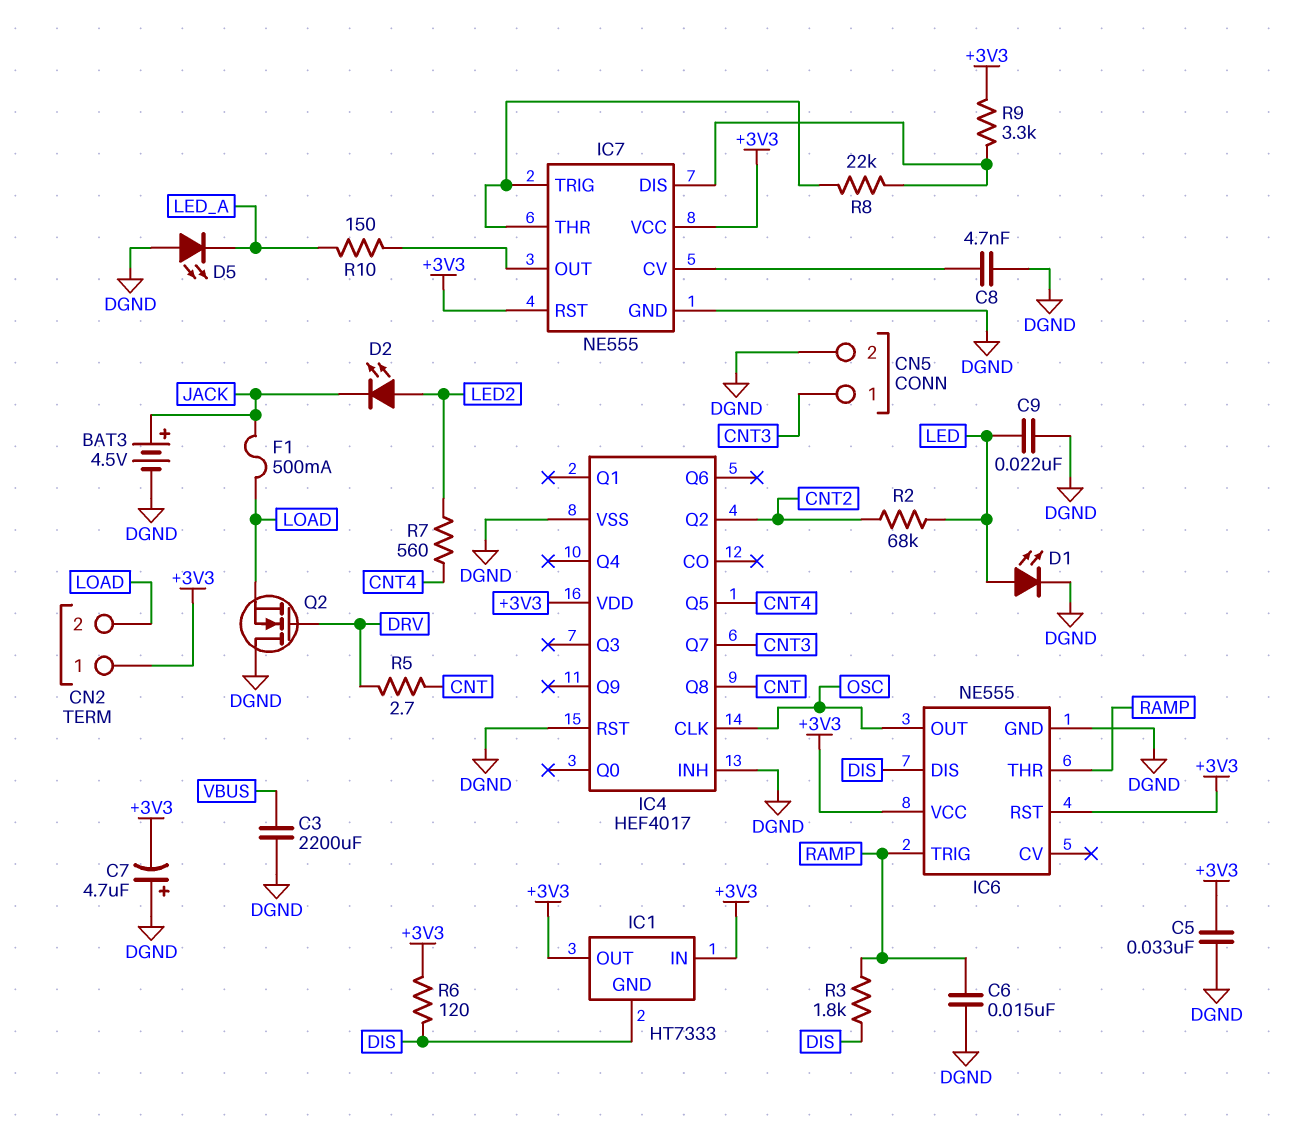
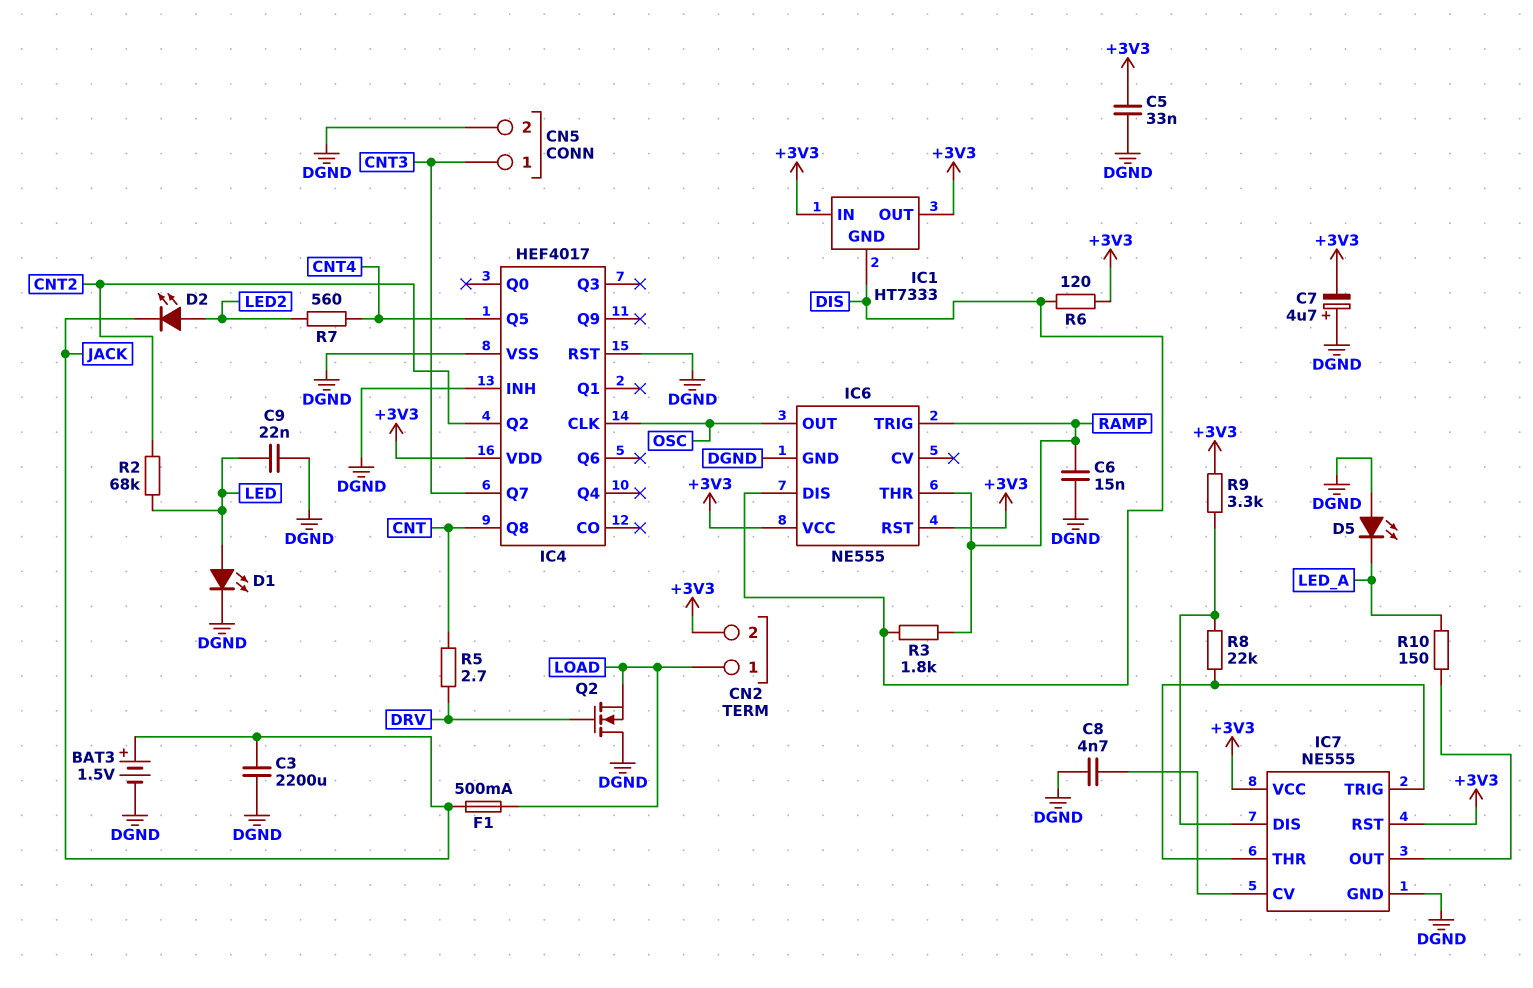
BAT3: 4.5V (plus JACK, minus DGND) -> 1.5V (plus JACK, minus DGND)
C3: 2200uF (DGND, VBUS) -> 2200uF (DGND, JACK)
CN2 pin 1: +3V3 -> LOAD
CN2 pin 2: LOAD -> +3V3

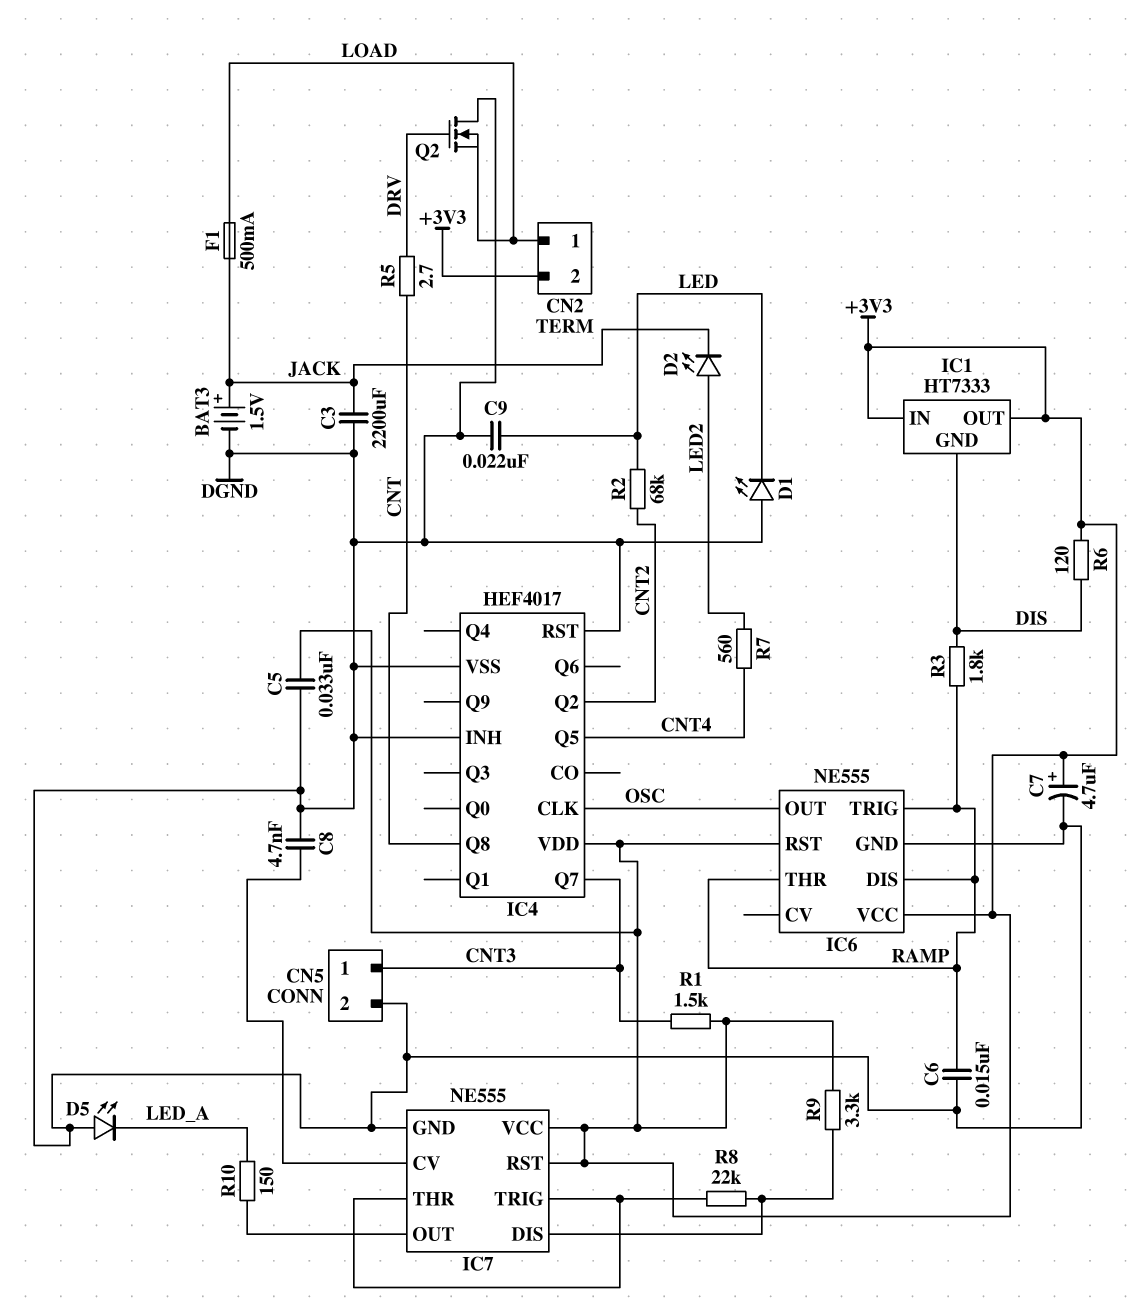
C7: 4.7uF (plus DGND, minus +3V3) -> 4.7uF (plus +3V3, minus DGND)
D1: LED (A LED, K DGND) -> LED (A DGND, K LED)
IC6 pin DIS: DIS -> RAMP
R1: none -> 1.5k (+3V3, CNT3)

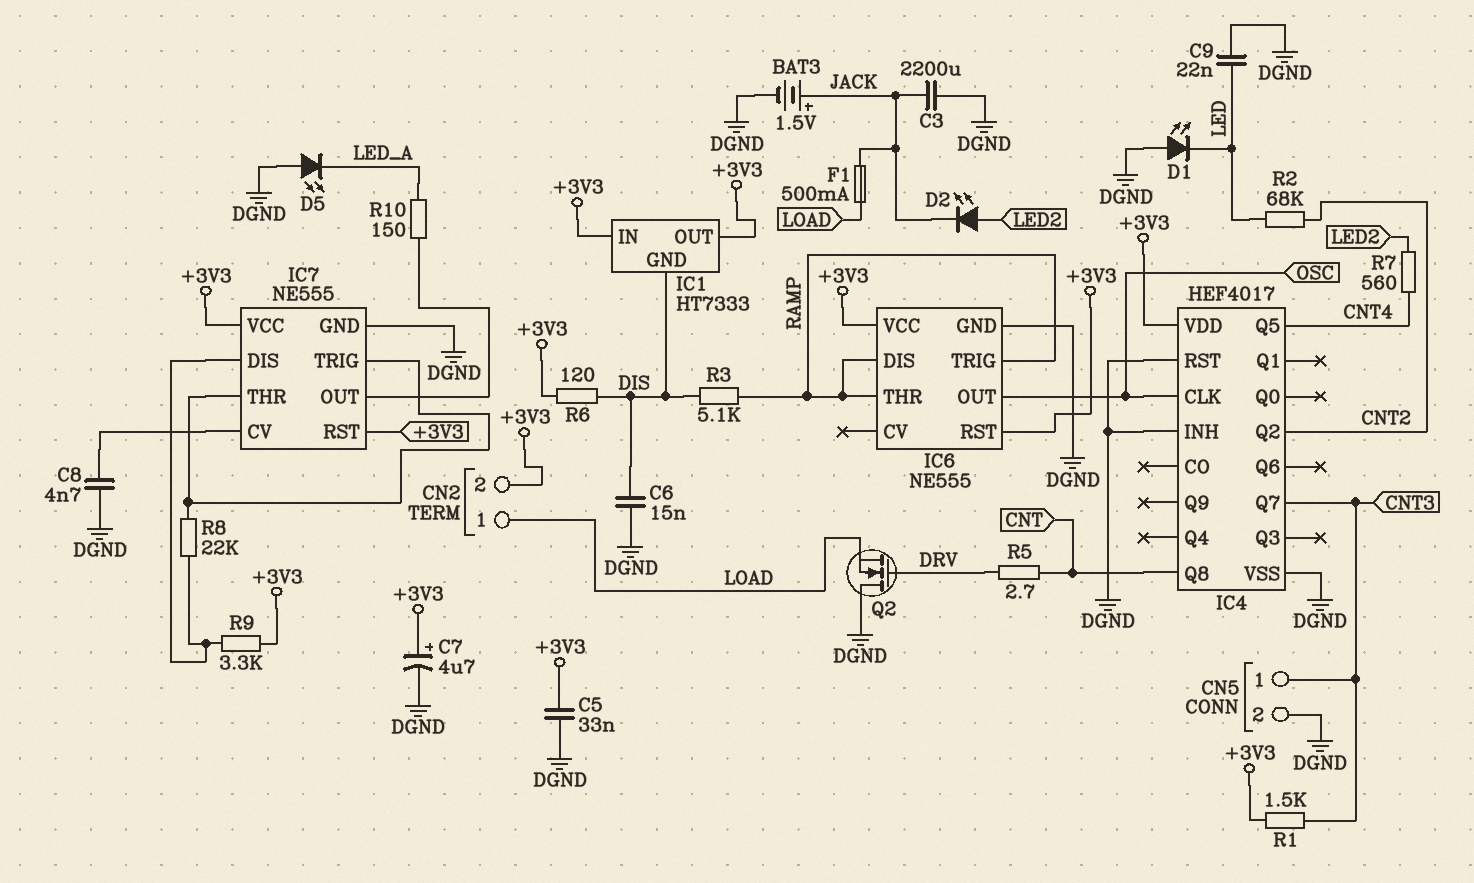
C6: 15nF (DGND, RAMP) -> 15nF (DGND, DIS)
R3: 1.8k (DIS, RAMP) -> 5.1k (DIS, RAMP)

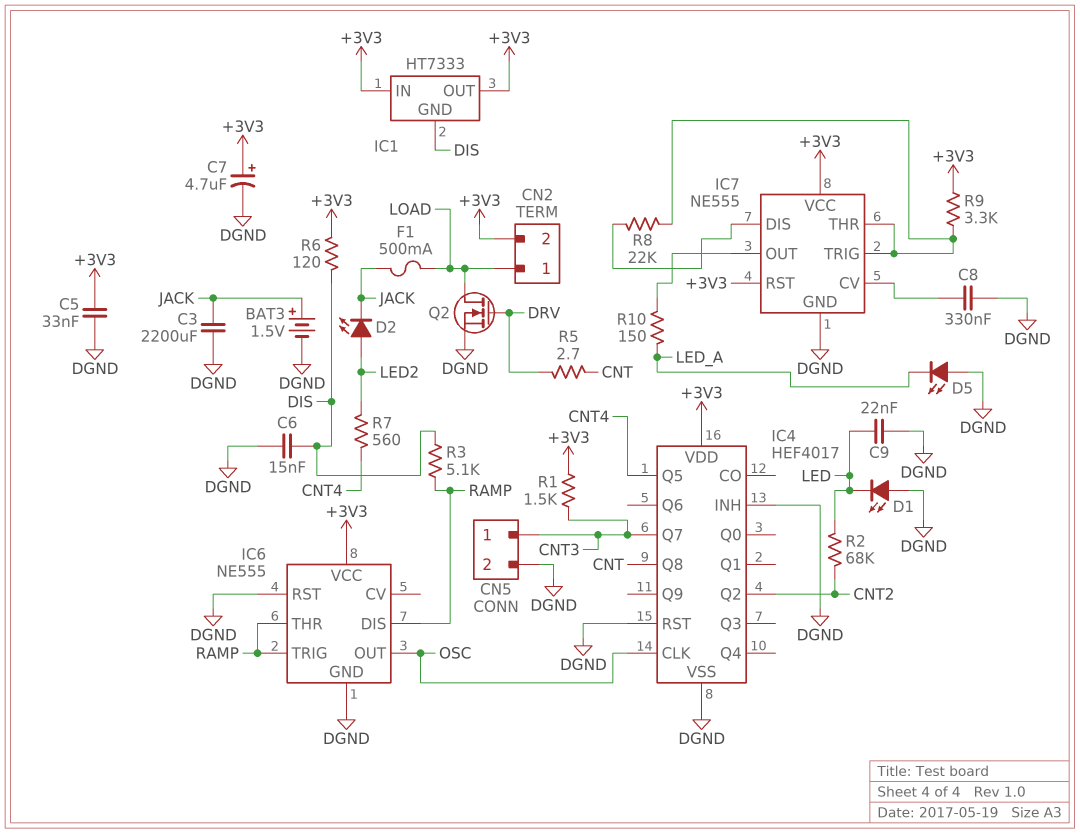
C8: 4.7nF (DGND, IC7/CV) -> 330nF (DGND, IC7/CV)
IC6 pin RST: +3V3 -> DGND
Q2: NMOS (G DRV, D DGND, S LOAD) -> NMOS (G DRV, D LOAD, S DGND)
R9: 3.3k (+3V3, IC7/DIS) -> 3.3k (+3V3, IC7/THR)

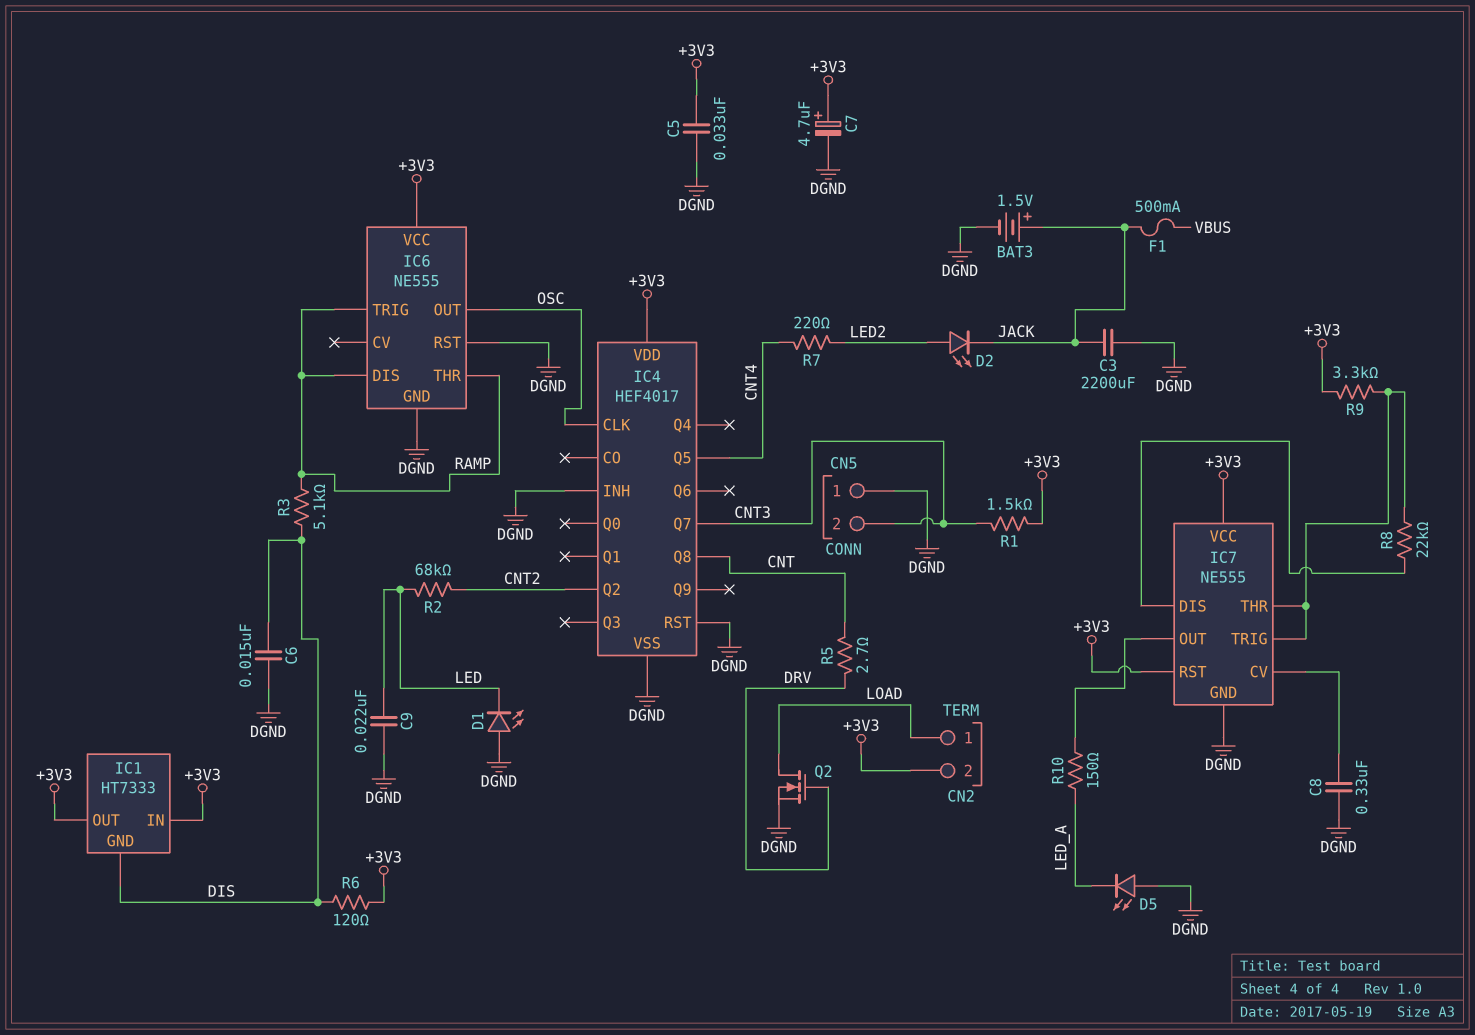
CN5 pin 1: CNT3 -> DGND
CN5 pin 2: DGND -> CNT3
F1: 500mA (JACK, LOAD) -> 500mA (JACK, VBUS)
R7: 560 (CNT4, LED2) -> 220 (CNT4, LED2)

